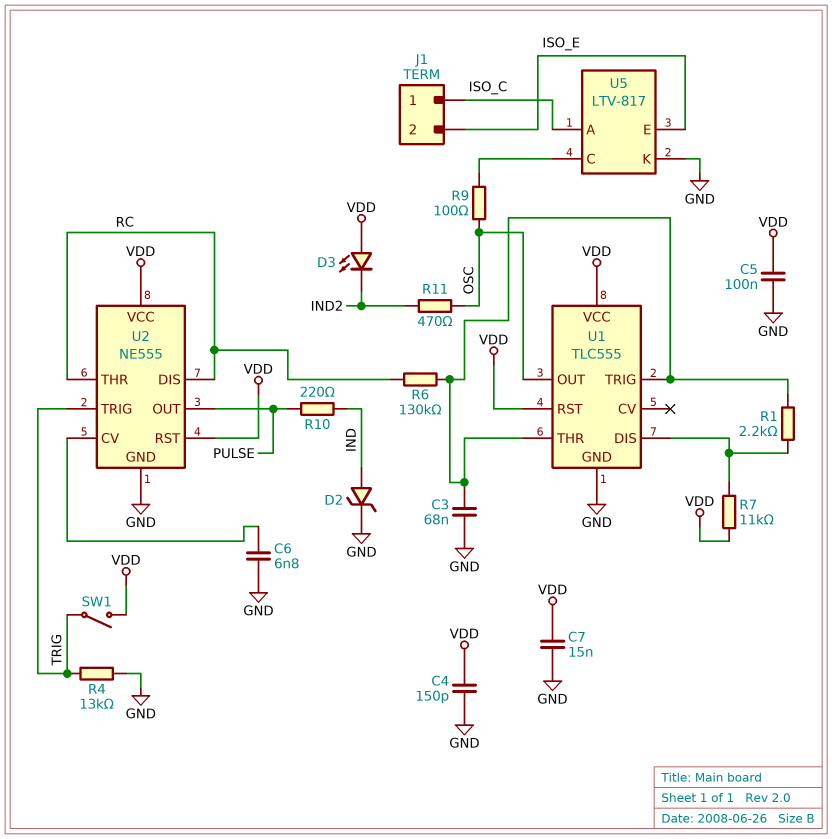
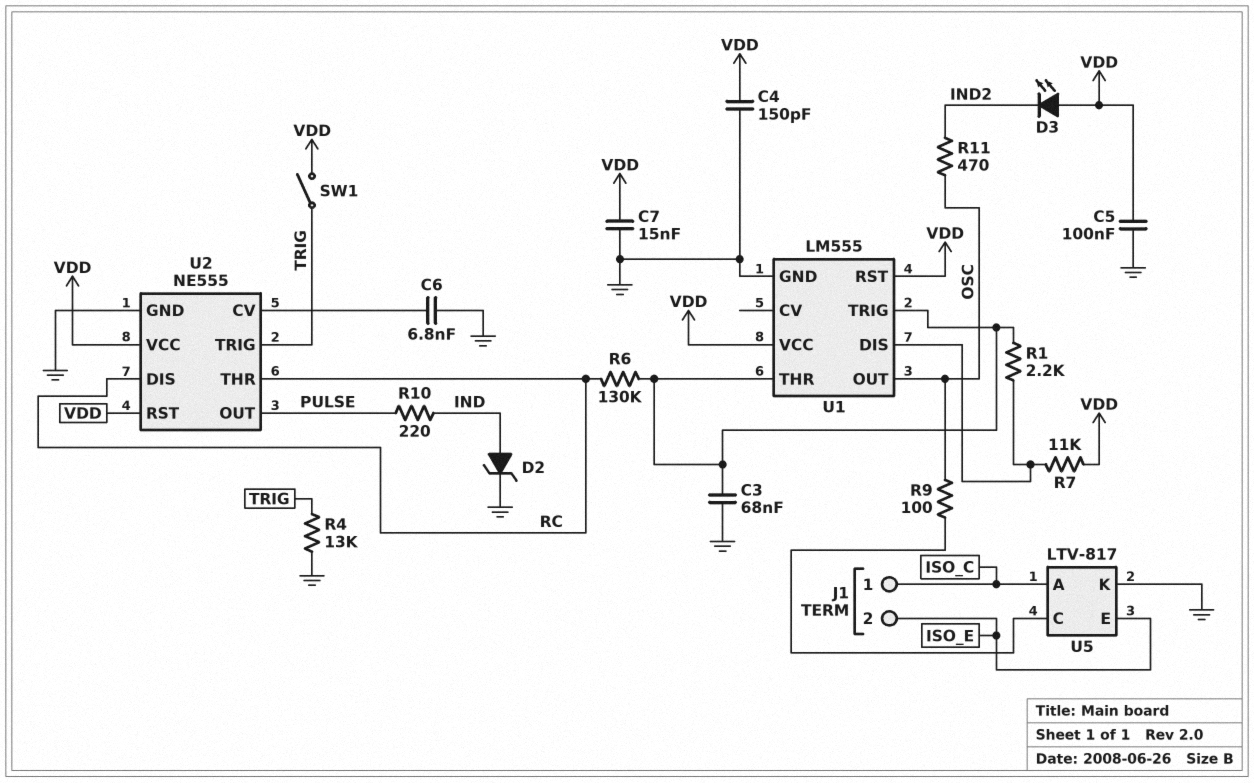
U1: TLC555 -> LM555

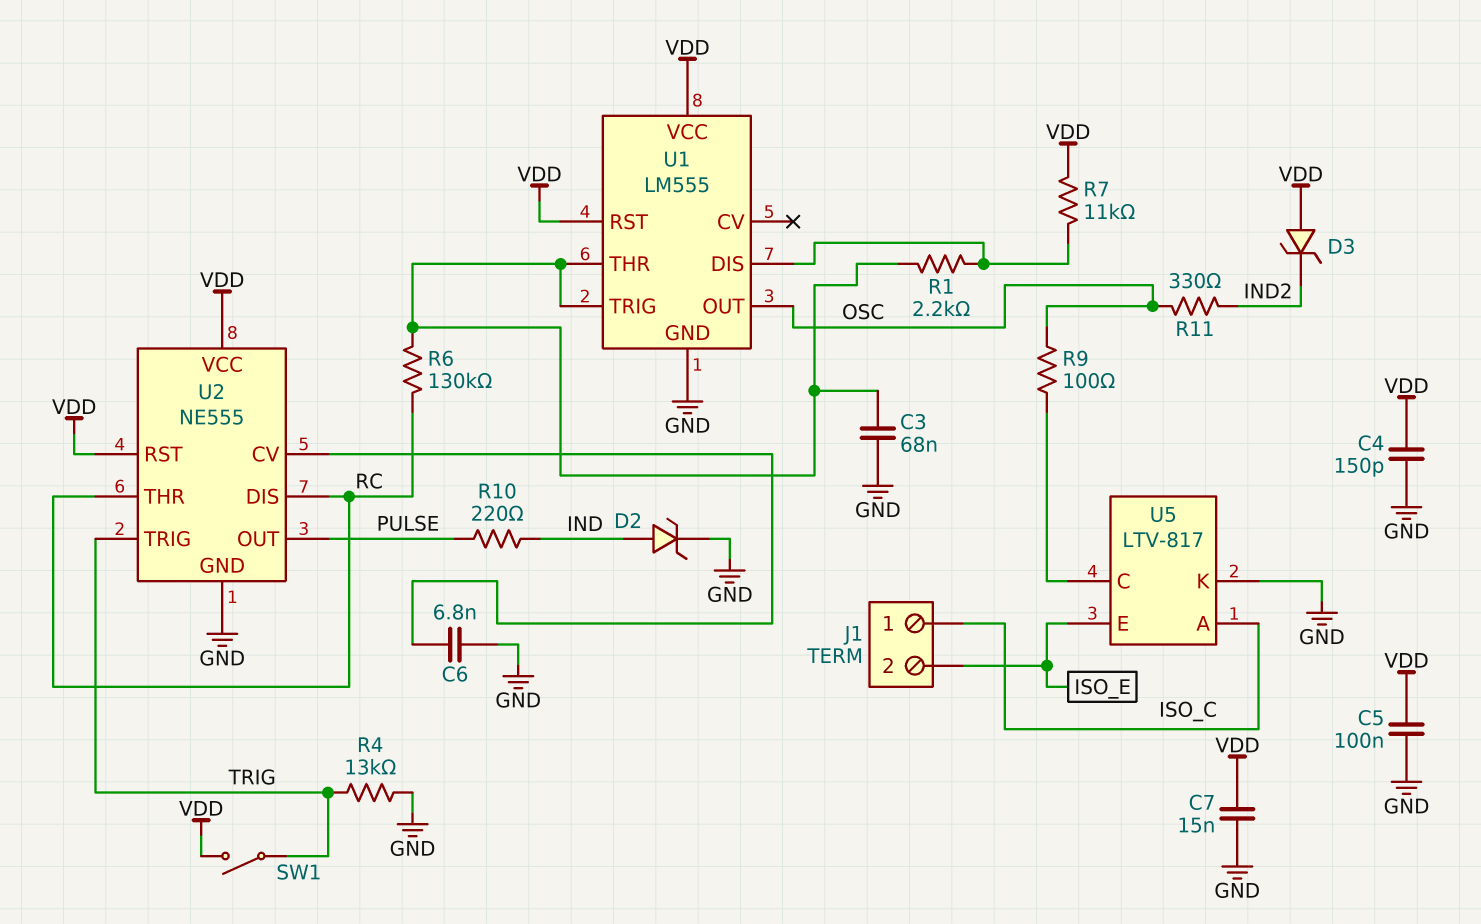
D3: LED (A VDD, K IND2) -> zener (A VDD, K IND2)
R11: 470 (IND2, OSC) -> 330 (IND2, OSC)

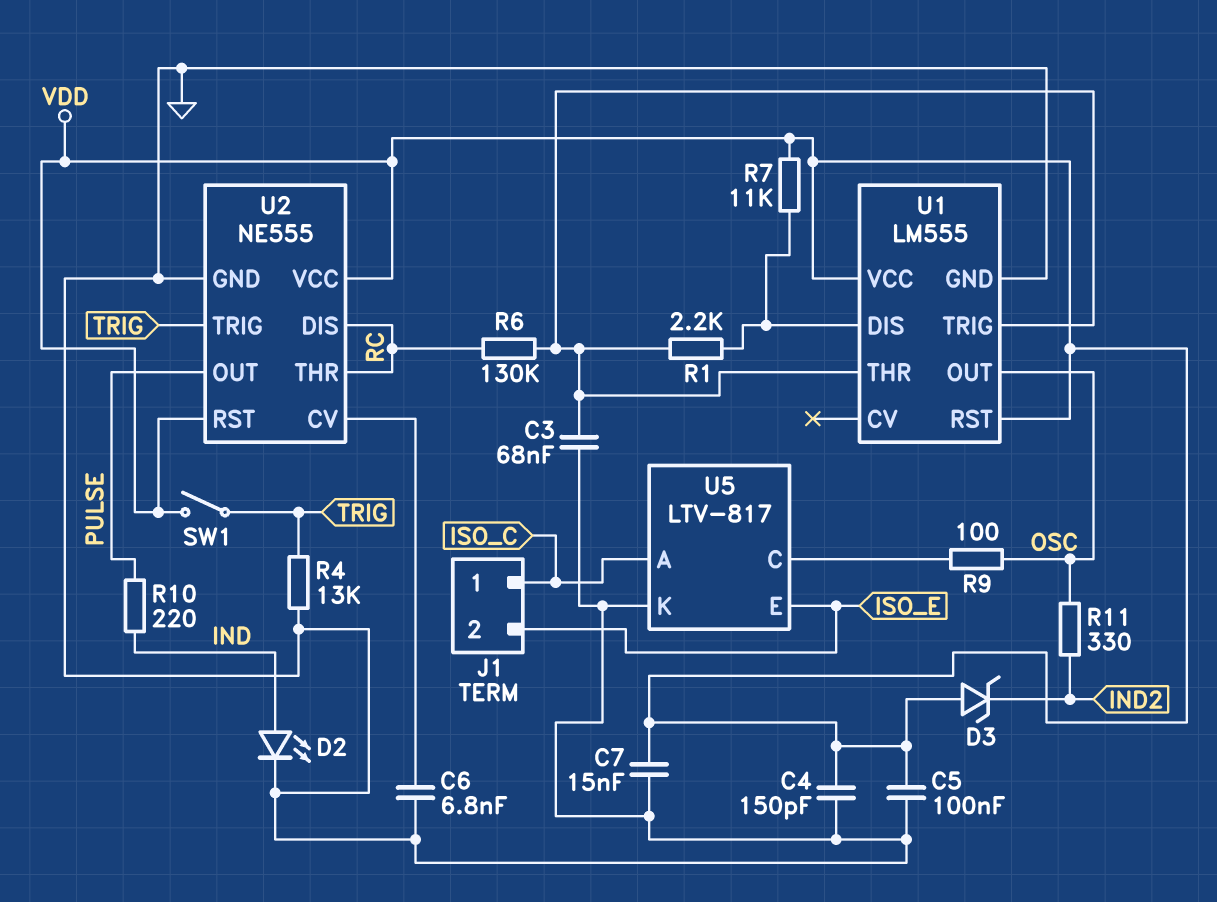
D2: zener (A IND, K GND) -> LED (A IND, K GND)

